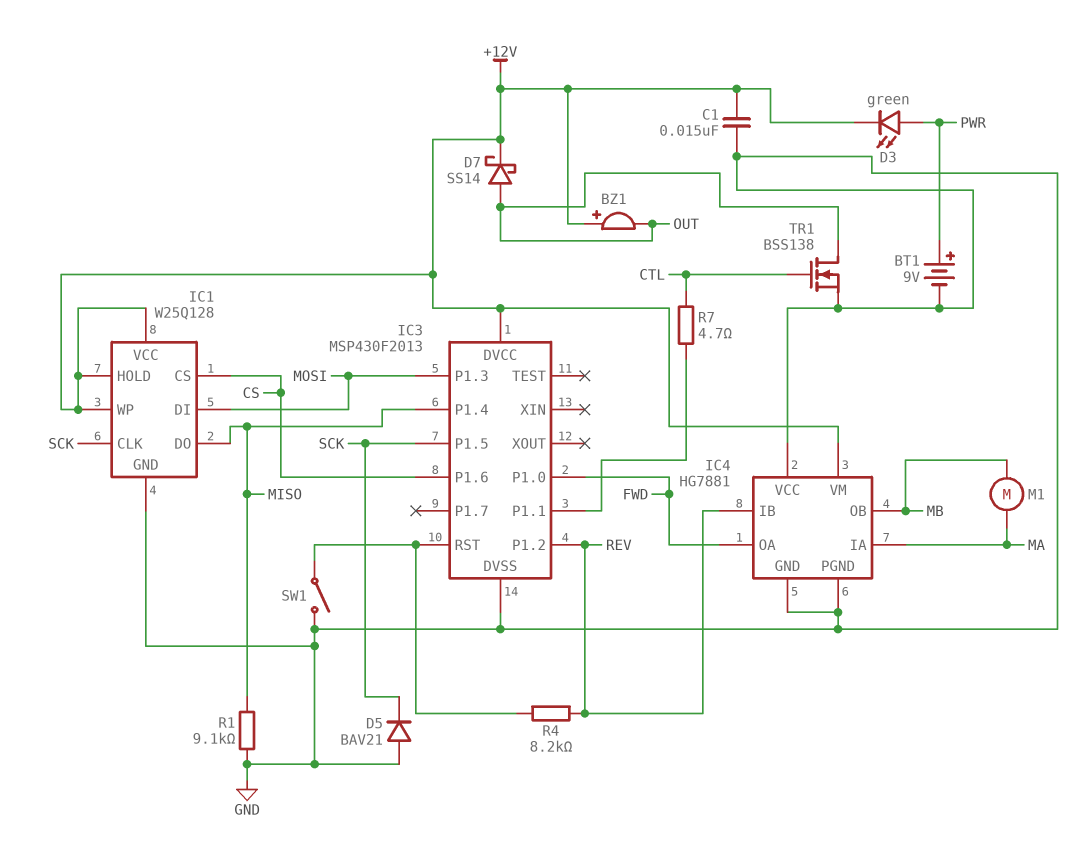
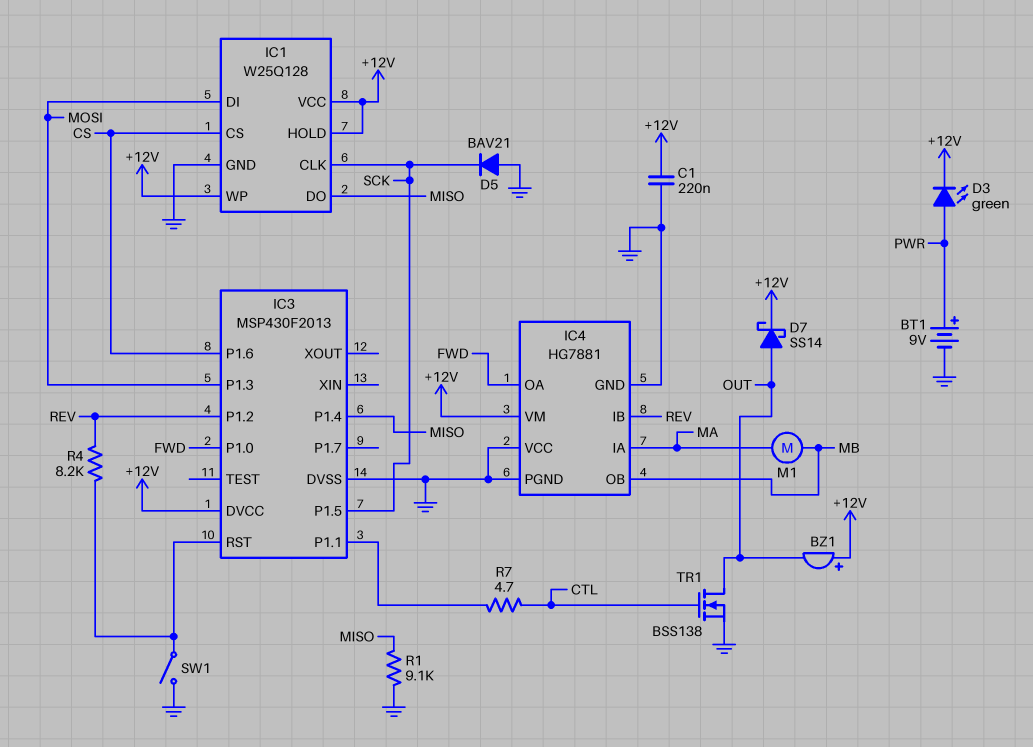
C1: 15nF (+12V, GND) -> 220nF (+12V, GND)

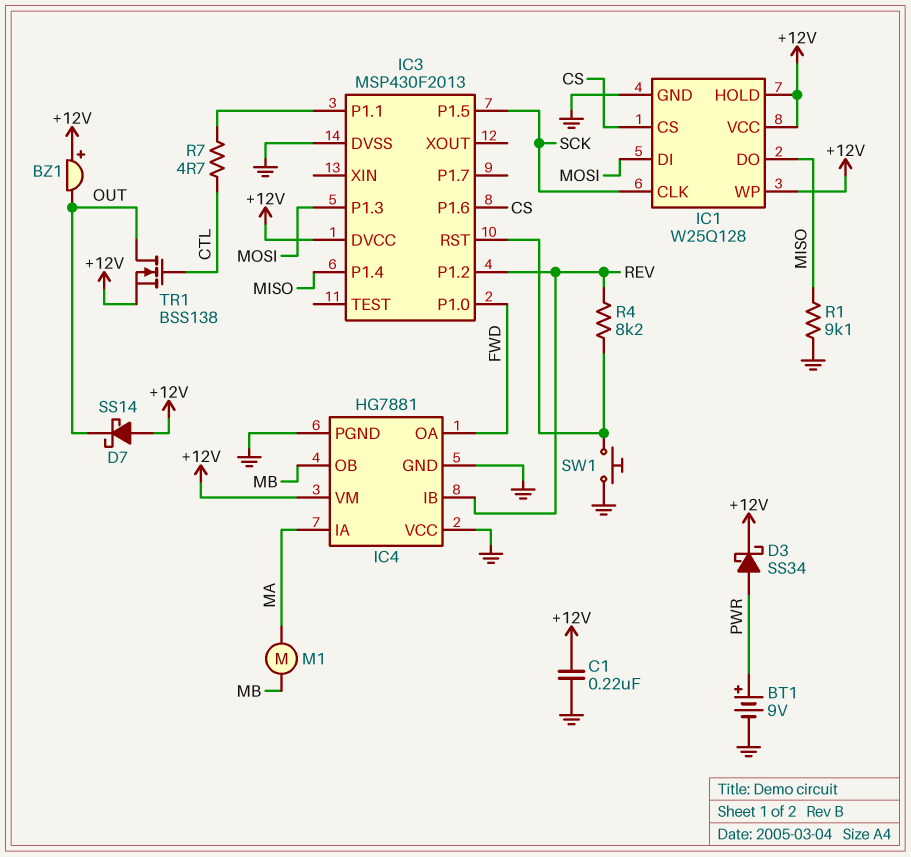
D3: LED green (A PWR, K +12V) -> schottky SS34 (A PWR, K +12V)
D5: diode BAV21 (A GND, K SCK) -> none
D7: schottky SS14 (A OUT, K +12V) -> schottky SS14 (A +12V, K OUT)
SW1: switch (GND, IC3/RST) -> button (GND, IC3/RST)
TR1: NMOS BSS138 (G CTL, D OUT, S GND) -> NMOS BSS138 (G CTL, D OUT, S +12V)

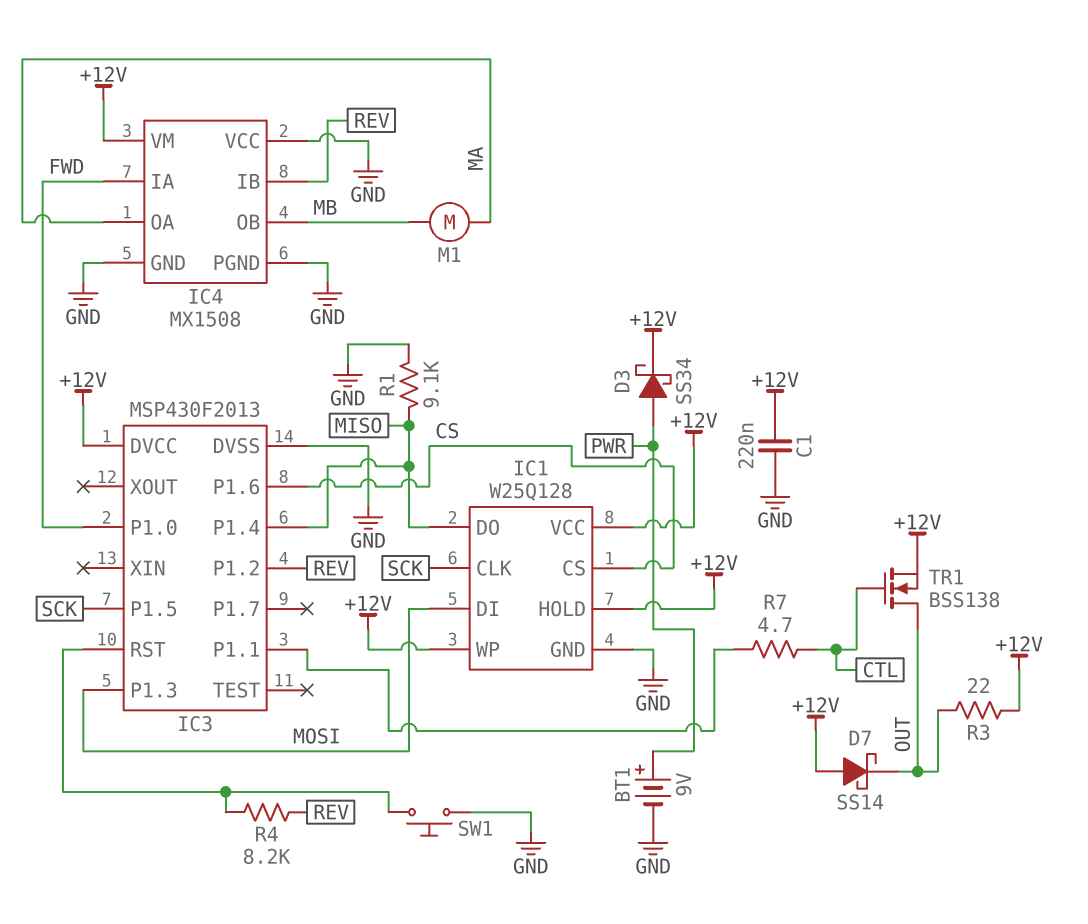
BZ1: buzzer (plus +12V, minus OUT) -> none
IC4: HG7881 -> MX1508
IC4 pin IA: MA -> FWD
IC4 pin OA: FWD -> MA
R3: none -> 22 (+12V, OUT)

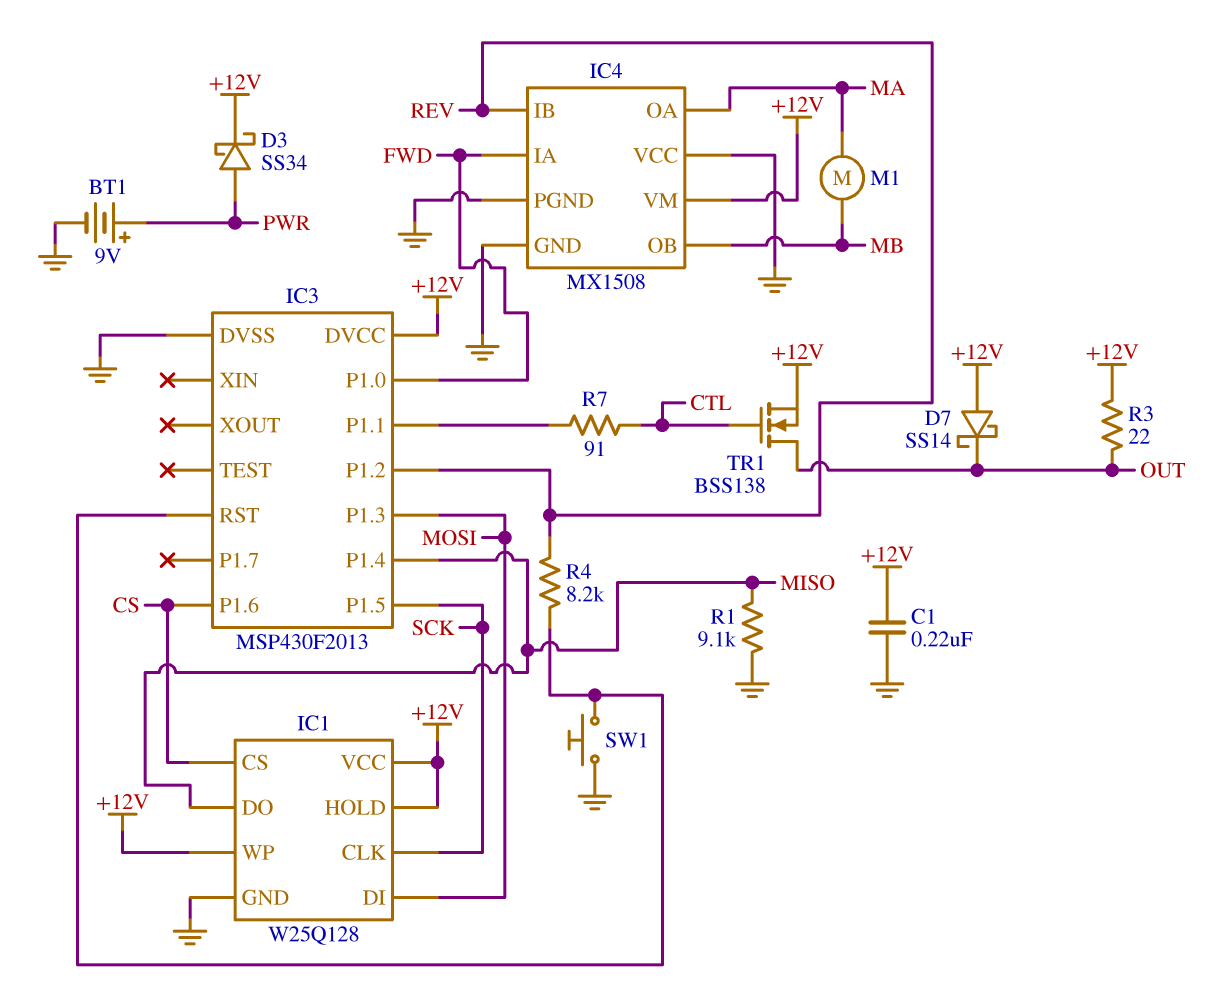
R7: 4.7 (CTL, IC3/P1.1) -> 91 (CTL, IC3/P1.1)

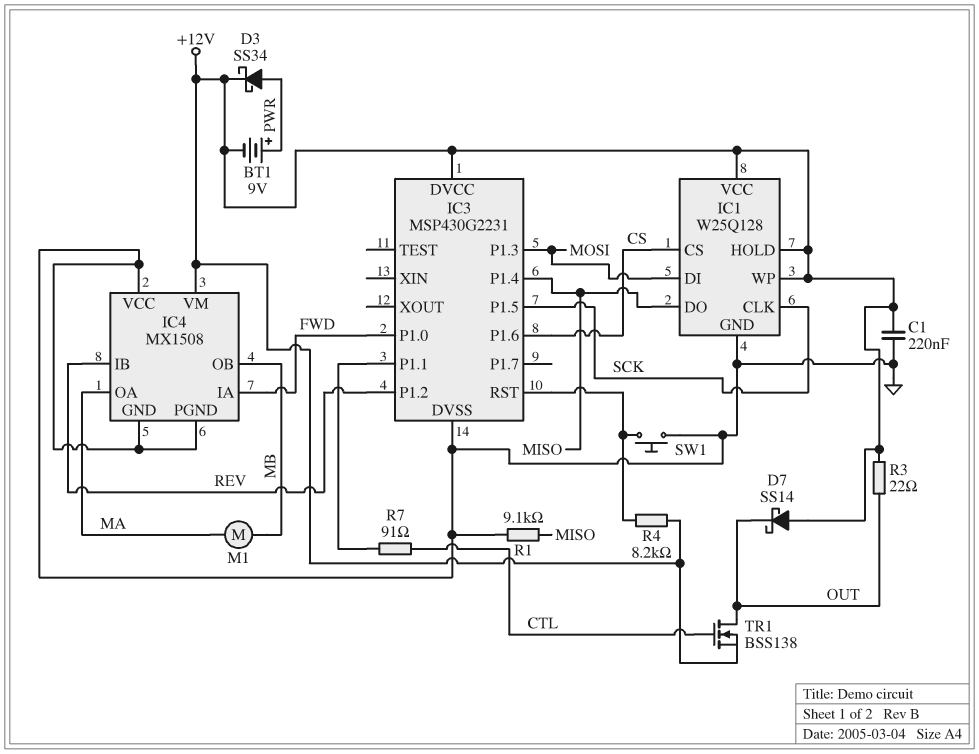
BT1: 9V (plus PWR, minus GND) -> 9V (plus PWR, minus +12V)
IC3: MSP430F2013 -> MSP430G2231
R4: 8.2k (IC3/RST, REV) -> 8.2k (+12V, IC3/RST)

